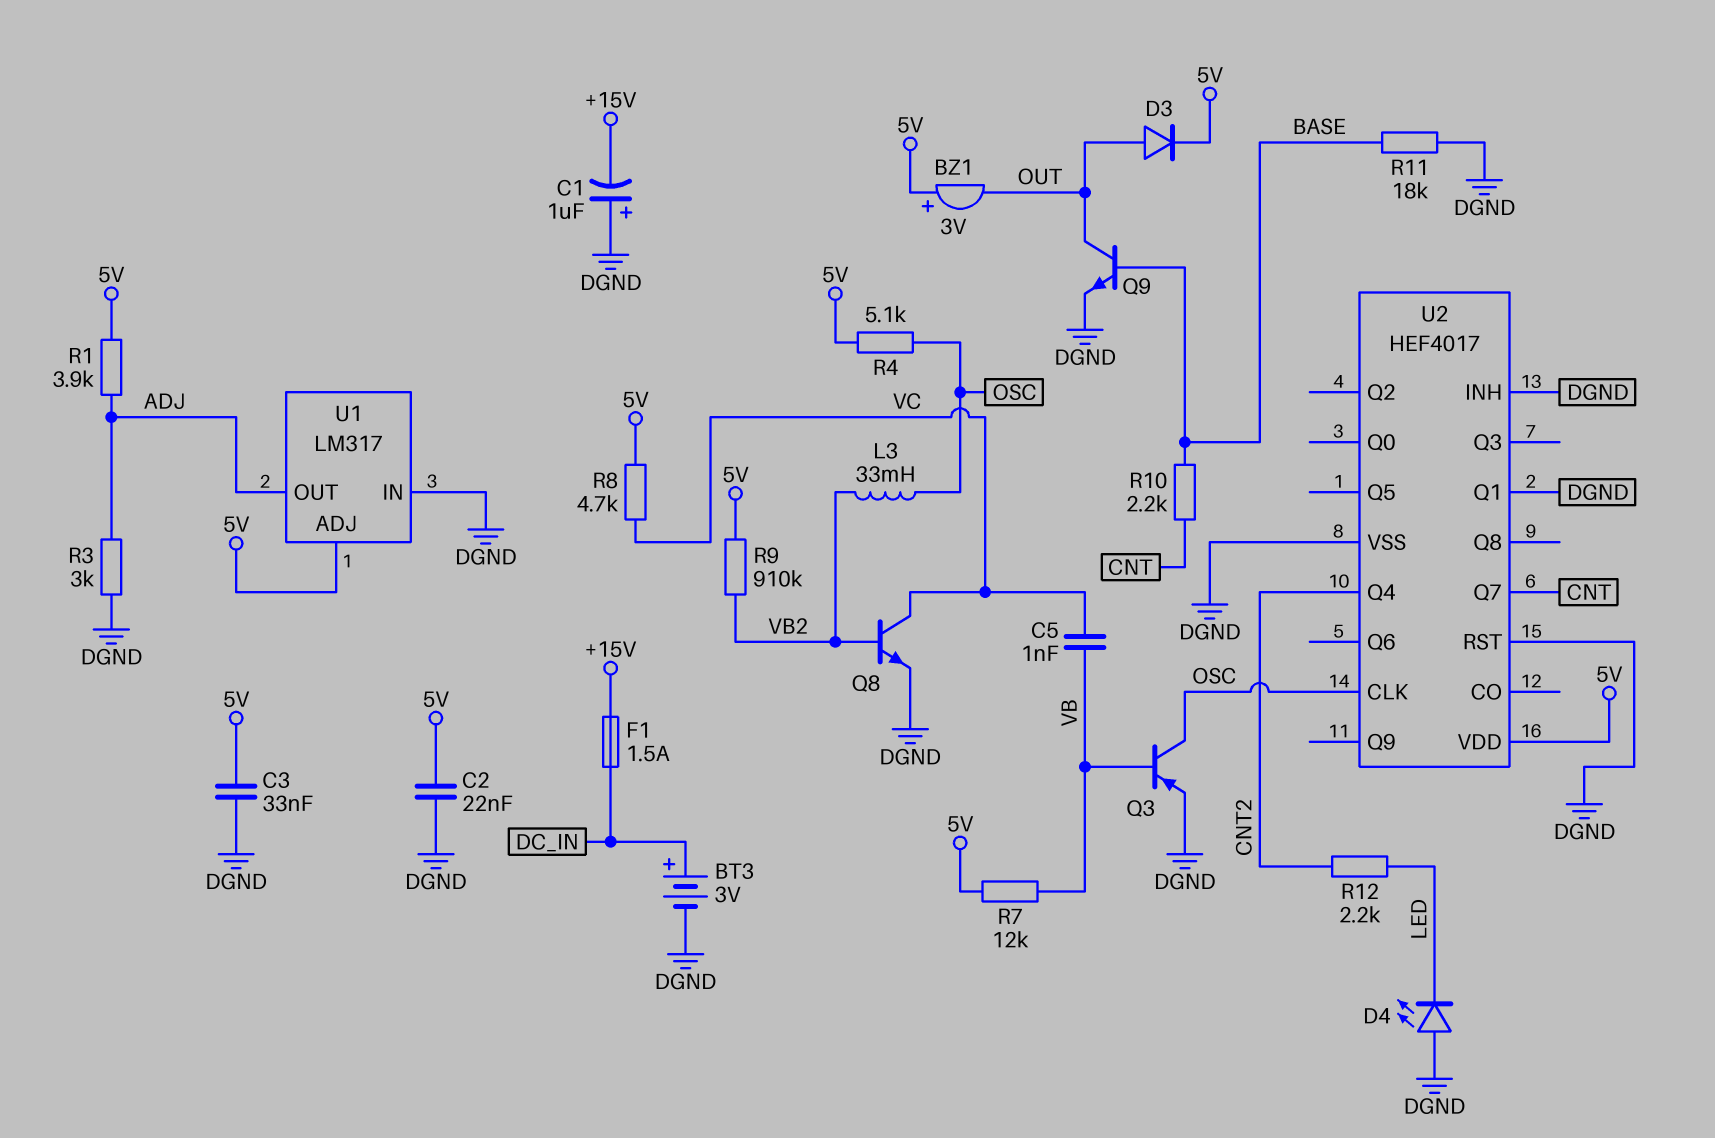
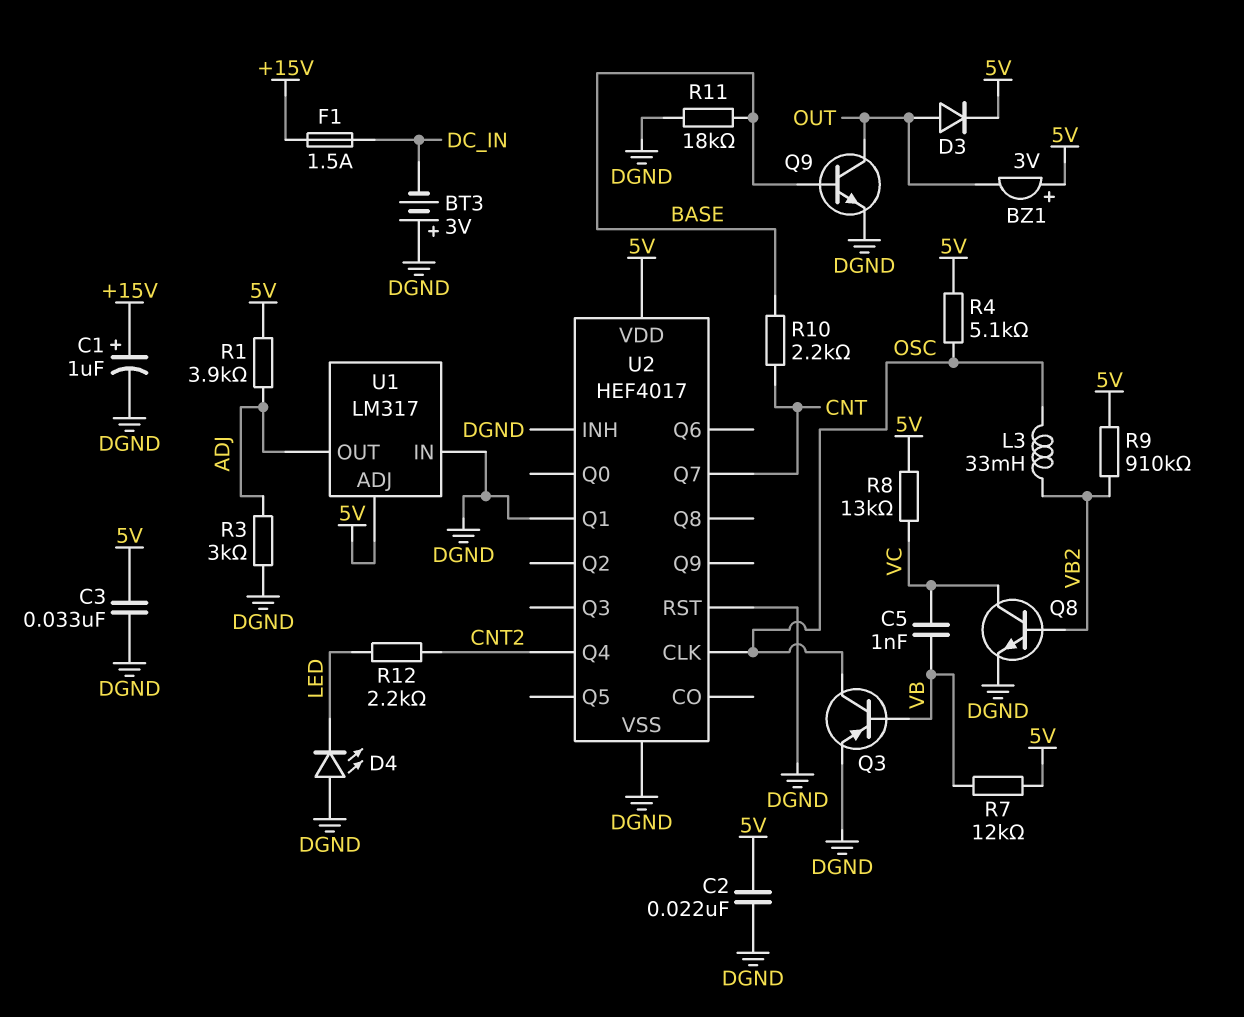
BT3: 3V (plus DC_IN, minus DGND) -> 3V (plus DGND, minus DC_IN)
C1: 1uF (plus DGND, minus +15V) -> 1uF (plus +15V, minus DGND)
R8: 4.7k (5V, VC) -> 13k (5V, VC)

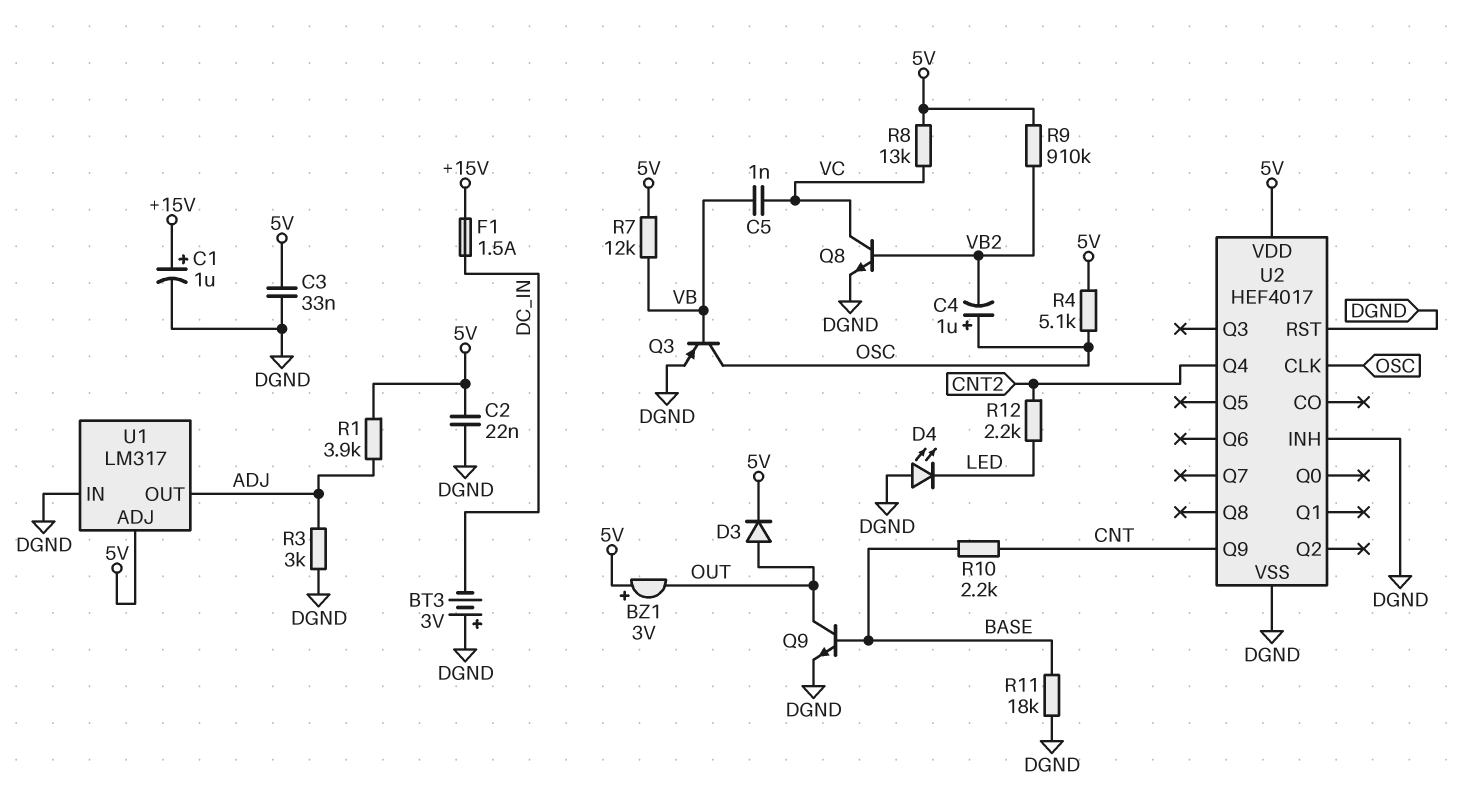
C4: none -> 1uF (plus OSC, minus VB2)
L3: 33mH (OSC, VB2) -> none
U2 pin Q1: DGND -> none
U2 pin Q7: CNT -> none
U2 pin Q9: none -> CNT

